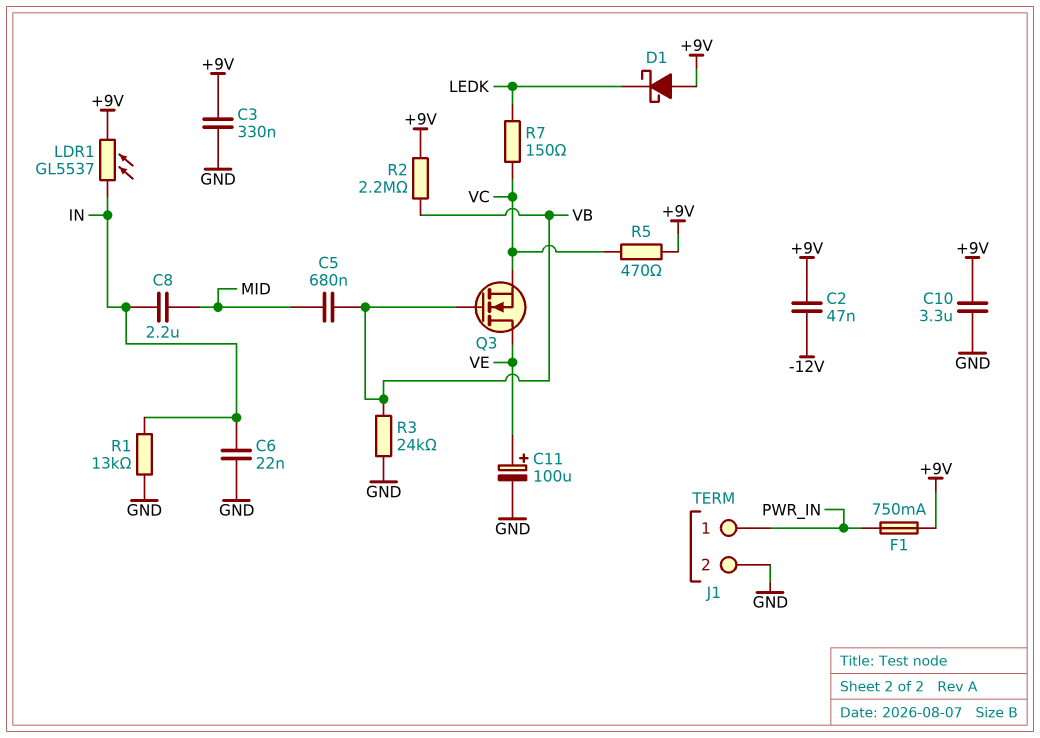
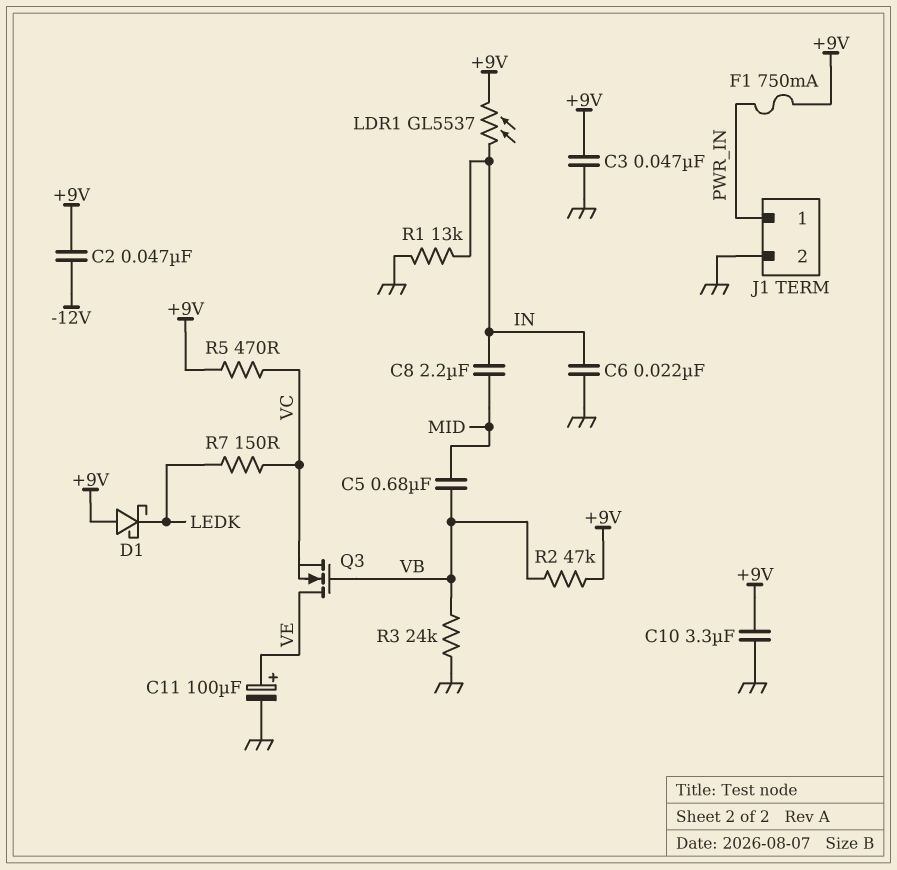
C3: 330nF (+9V, GND) -> 47nF (+9V, GND)
R2: 2.2M (+9V, VB) -> 47k (+9V, VB)

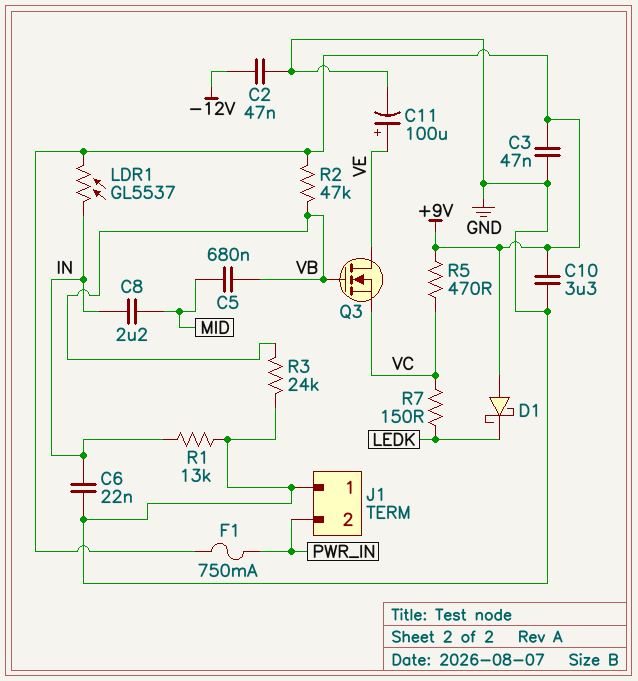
C2: 47nF (+9V, -12V) -> 47nF (-12V, GND)
J1 pin 1: PWR_IN -> GND
J1 pin 2: GND -> PWR_IN

